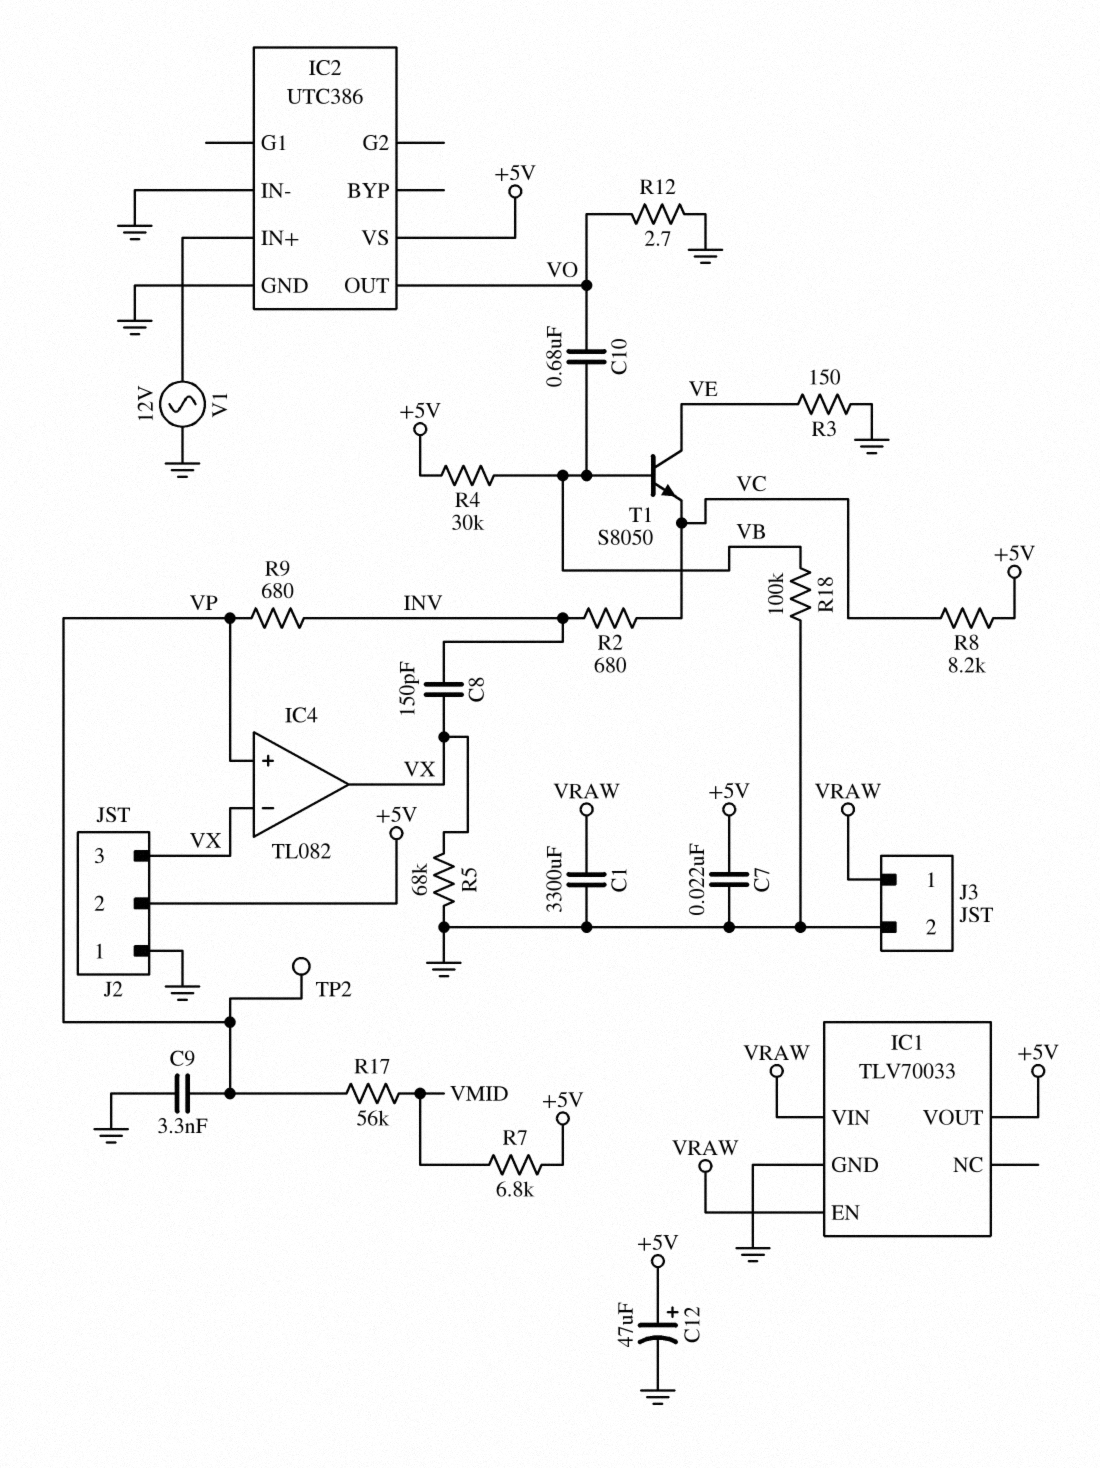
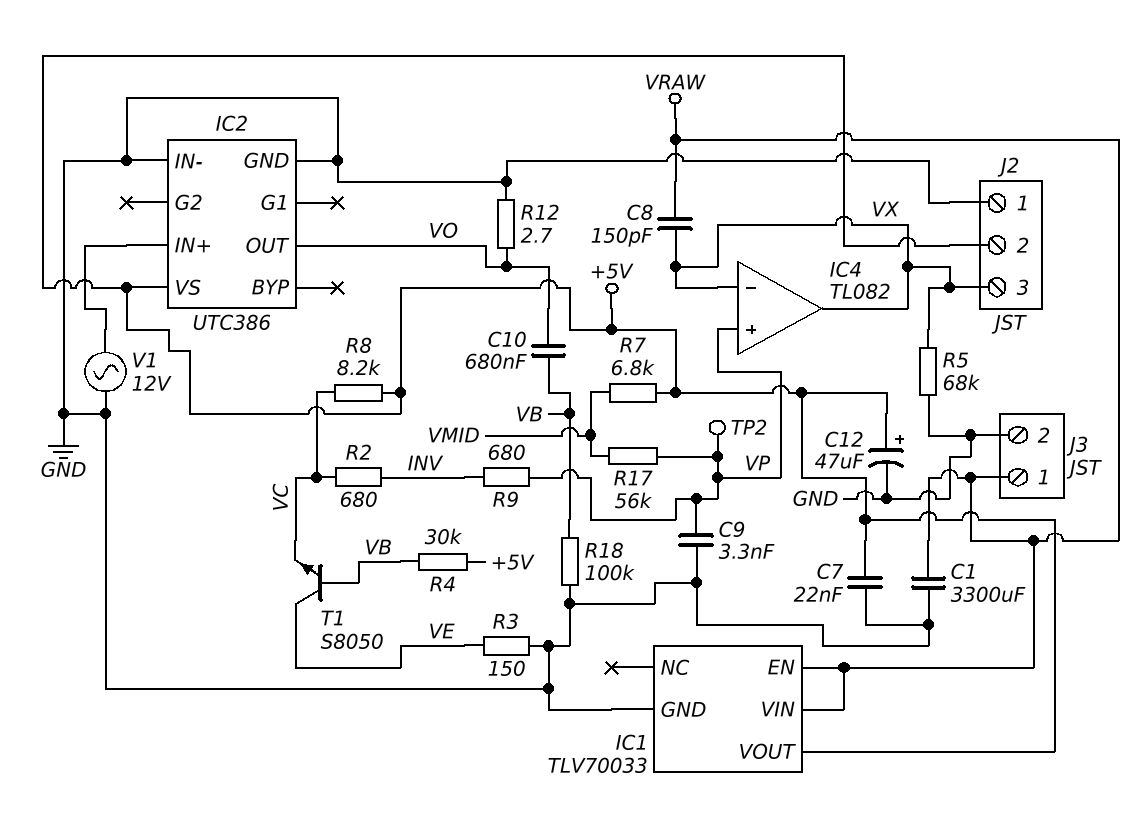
C8: 150pF (INV, VX) -> 150pF (VRAW, VX)

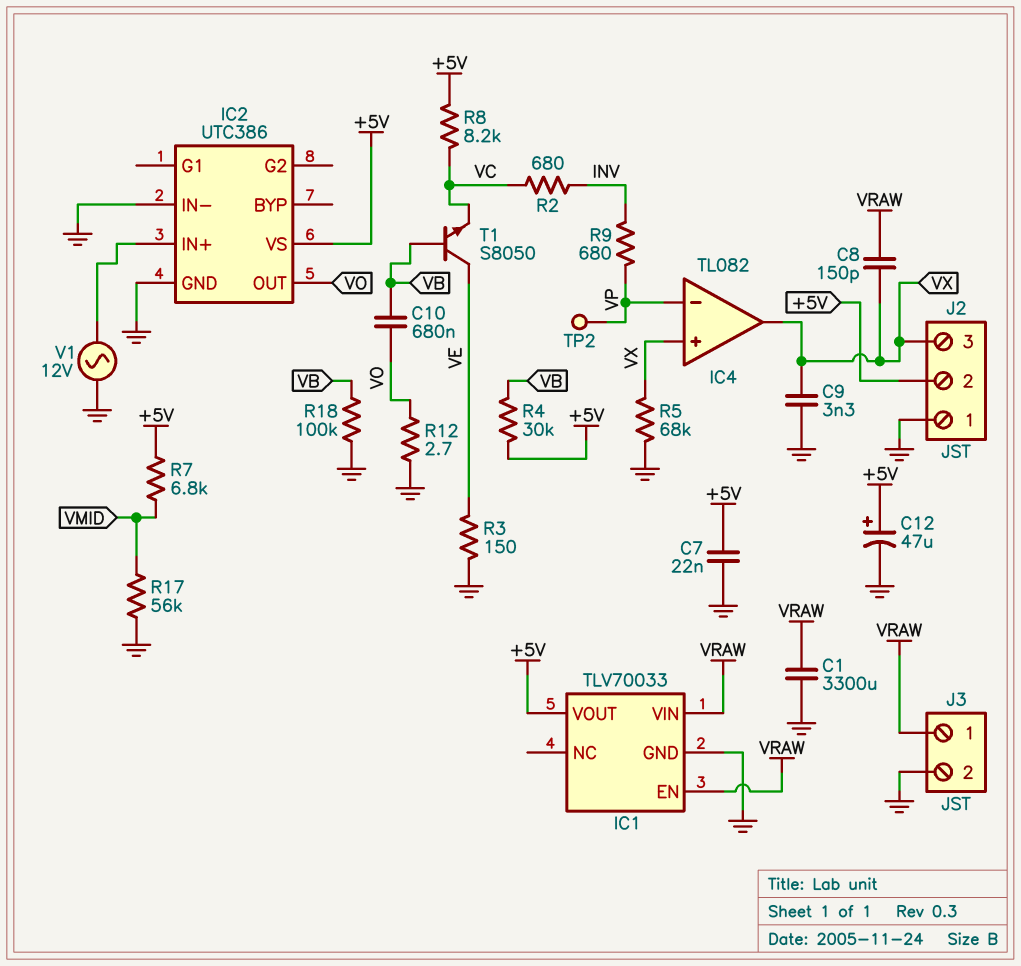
C9: 3.3nF (GND, VP) -> 3.3nF (GND, VX)
IC4 pin in+: VP -> VX
IC4 pin in-: VX -> VP
R17: 56k (VMID, VP) -> 56k (GND, VMID)

